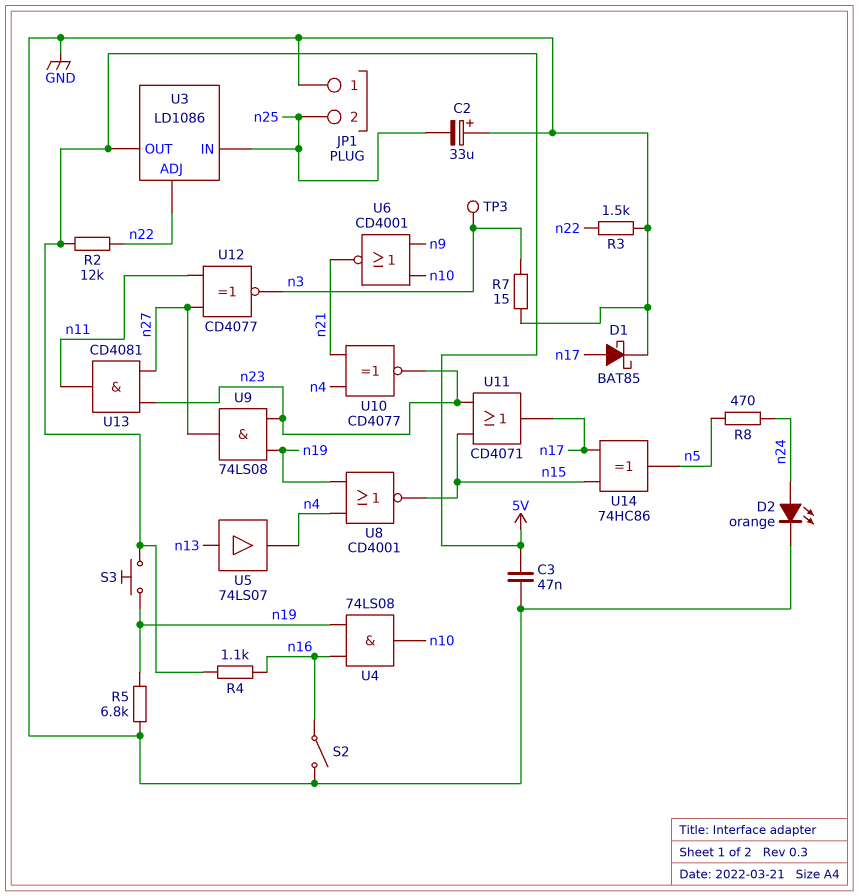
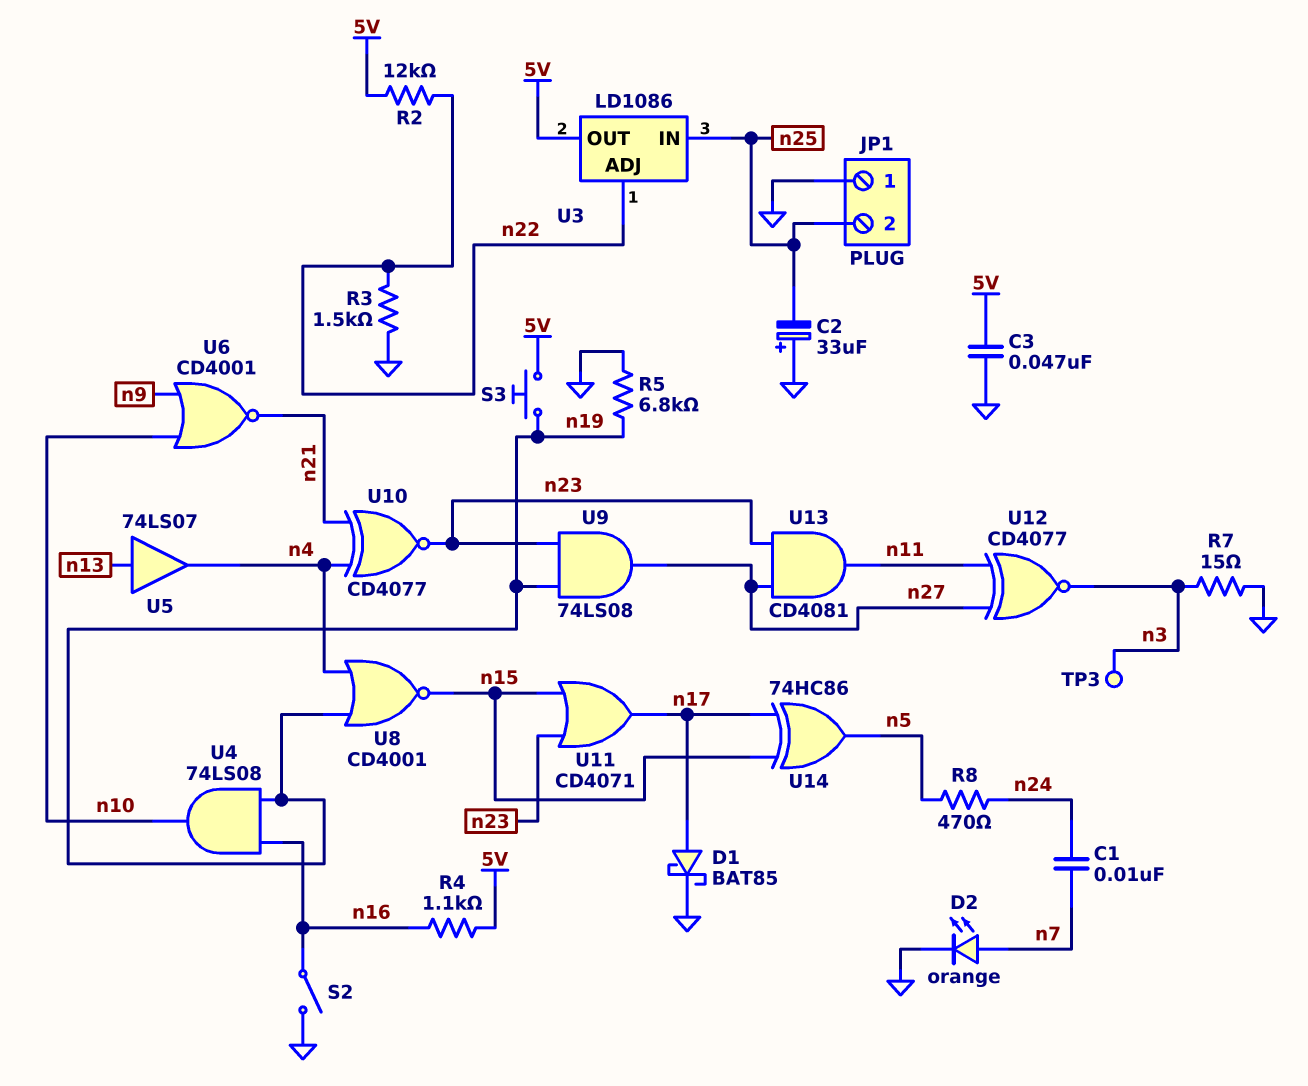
C1: none -> 10nF (n7, n24)
D2: LED orange (A n24, K GND) -> LED orange (A n7, K GND)

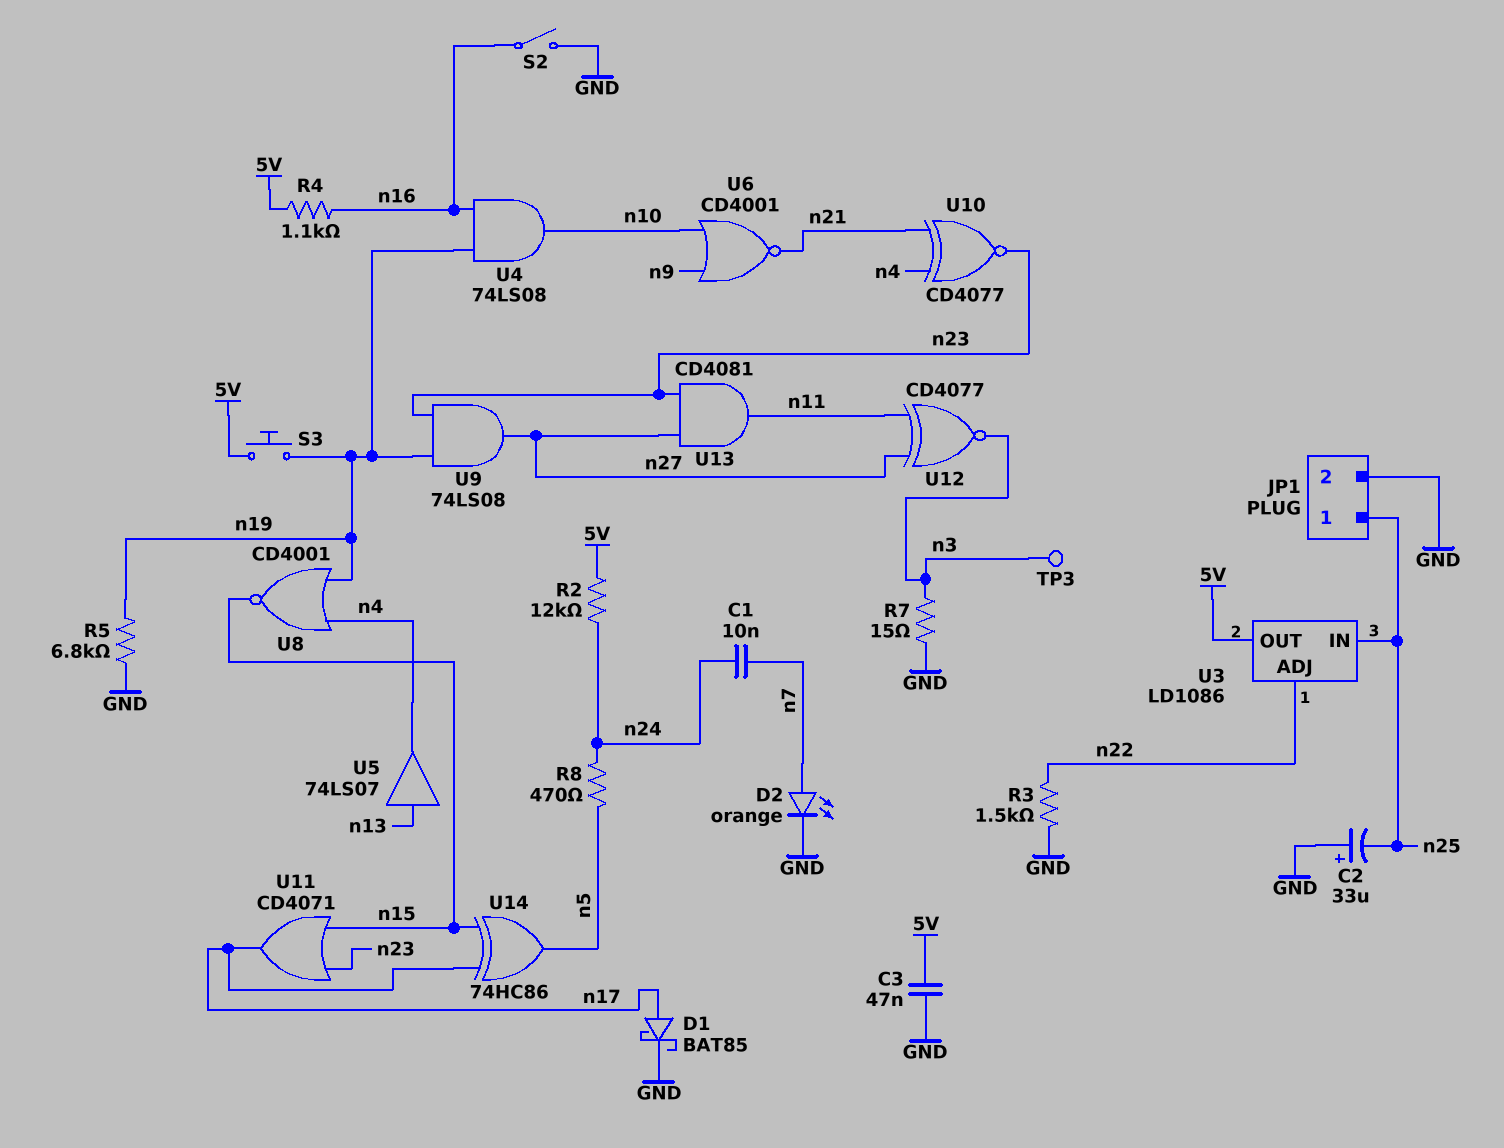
JP1 pin 1: GND -> n25
JP1 pin 2: n25 -> GND
R2: 12k (5V, n22) -> 12k (5V, n24)

